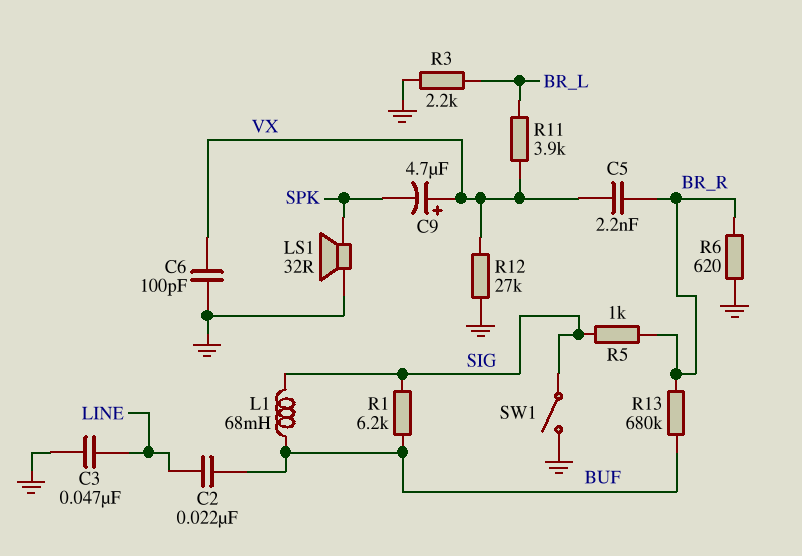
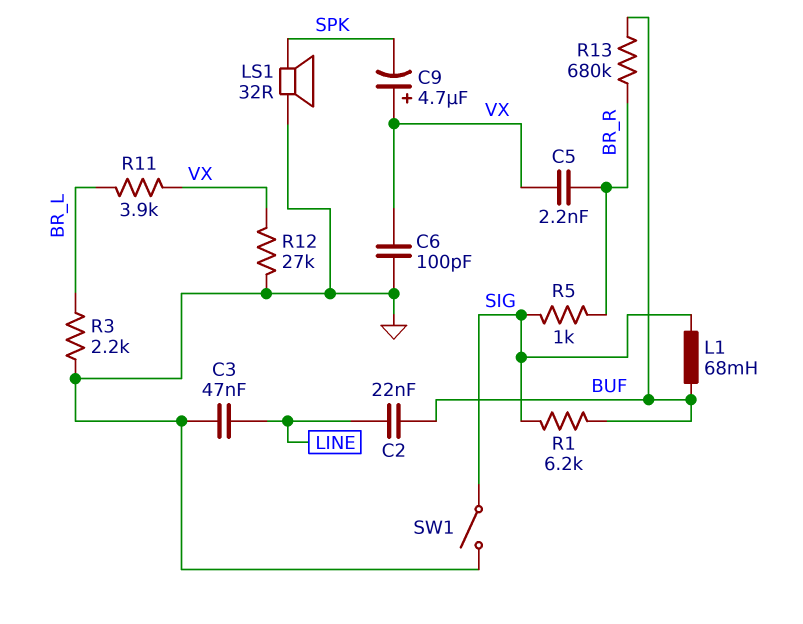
R6: 620 (BR_R, GND) -> none

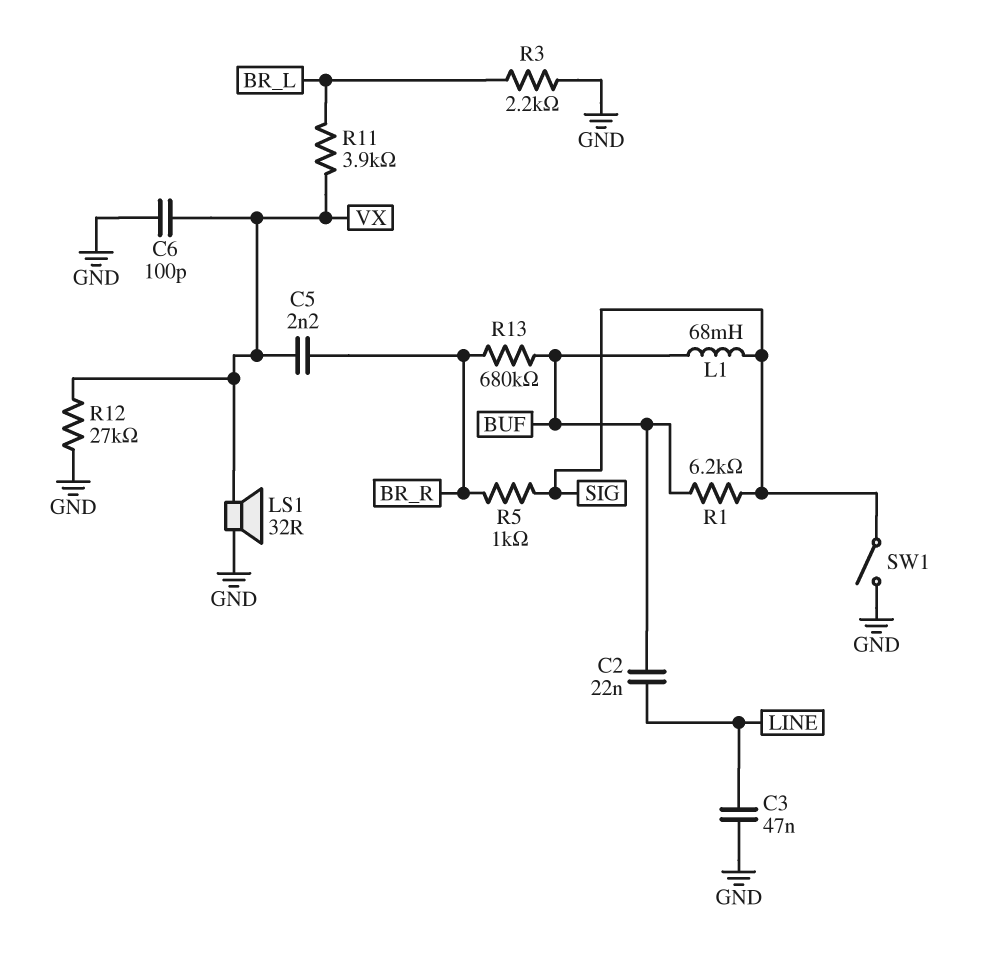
C9: 4.7uF (plus VX, minus SPK) -> none
LS1: speaker 32R (GND, SPK) -> speaker 32R (GND, VX)

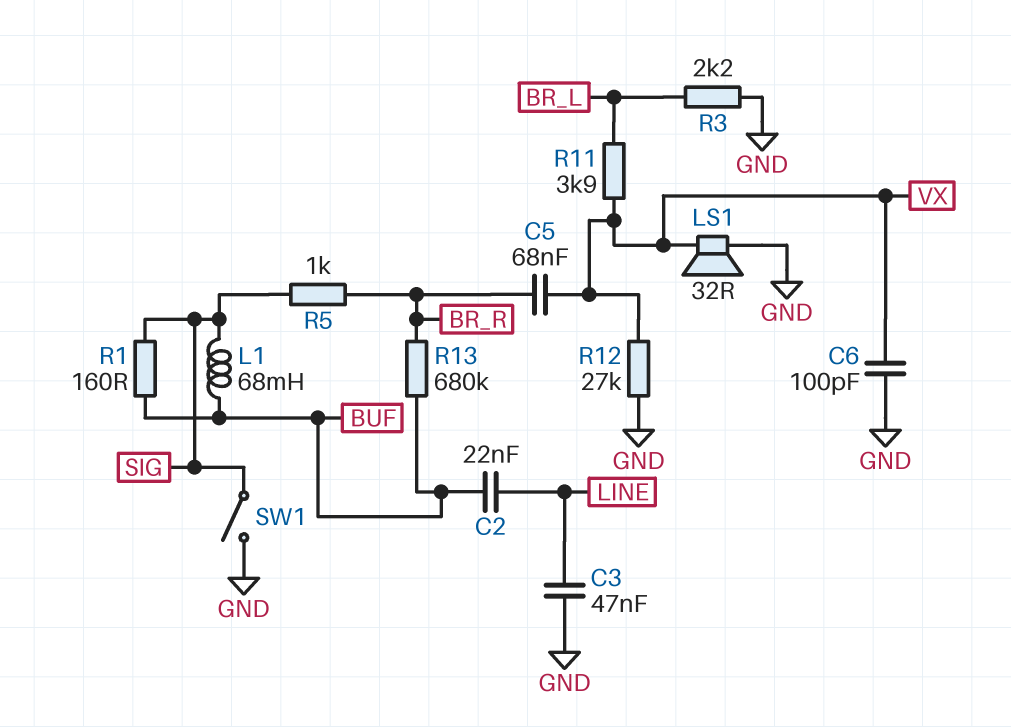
C5: 2.2nF (BR_R, VX) -> 68nF (BR_R, VX)
R1: 6.2k (BUF, SIG) -> 160 (BUF, SIG)

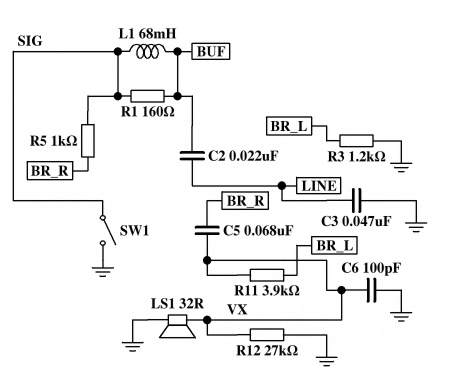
R3: 2.2k (BR_L, GND) -> 1.2k (BR_L, GND)
R13: 680k (BR_R, BUF) -> none

